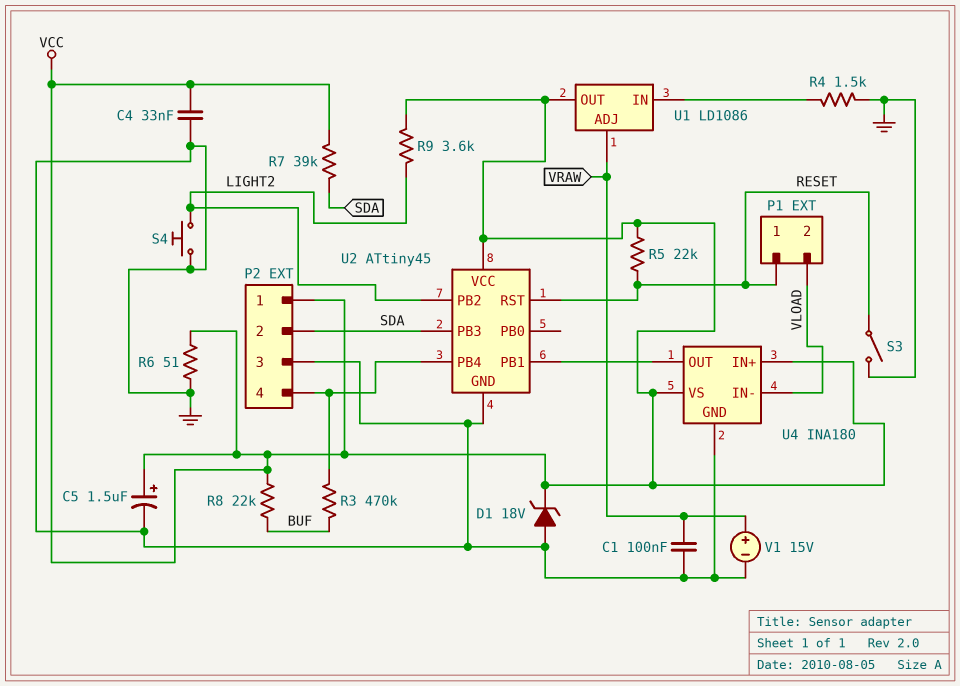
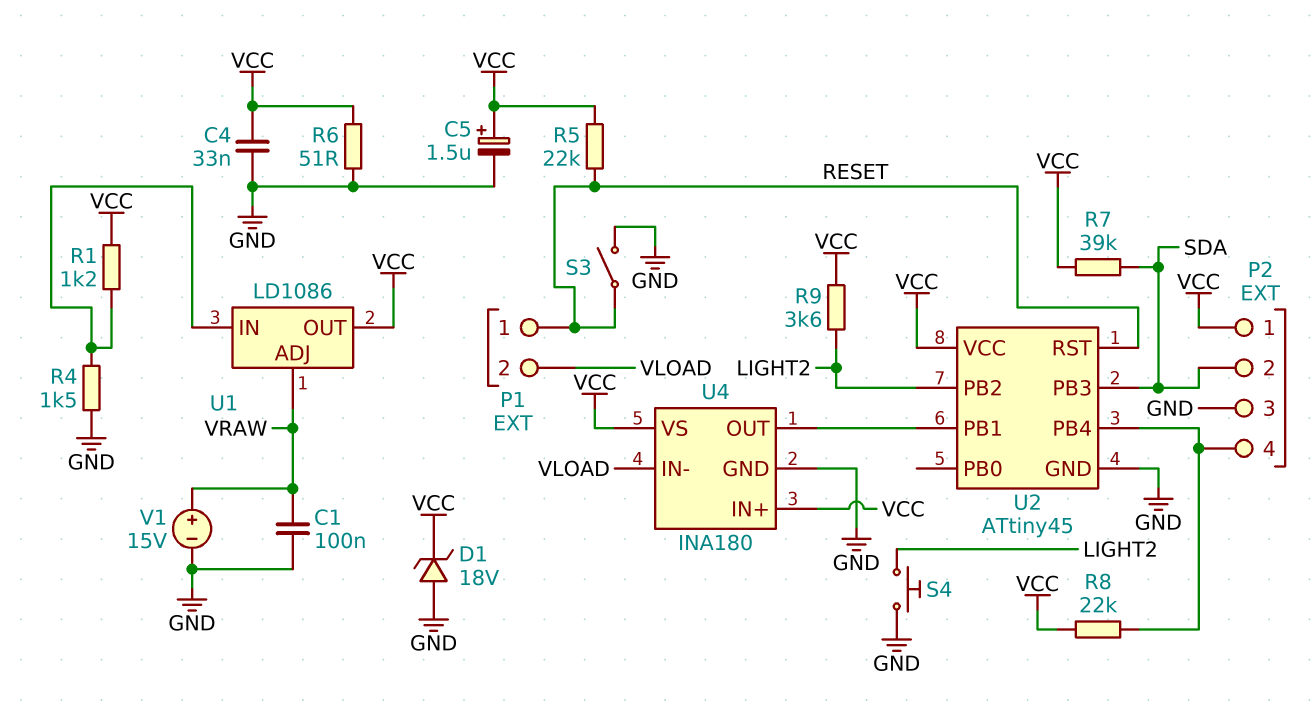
R1: none -> 1.2k (U1/IN, VCC)
R3: 470k (BUF, P2/4) -> none
R8: 22k (BUF, VCC) -> 22k (P2/4, VCC)

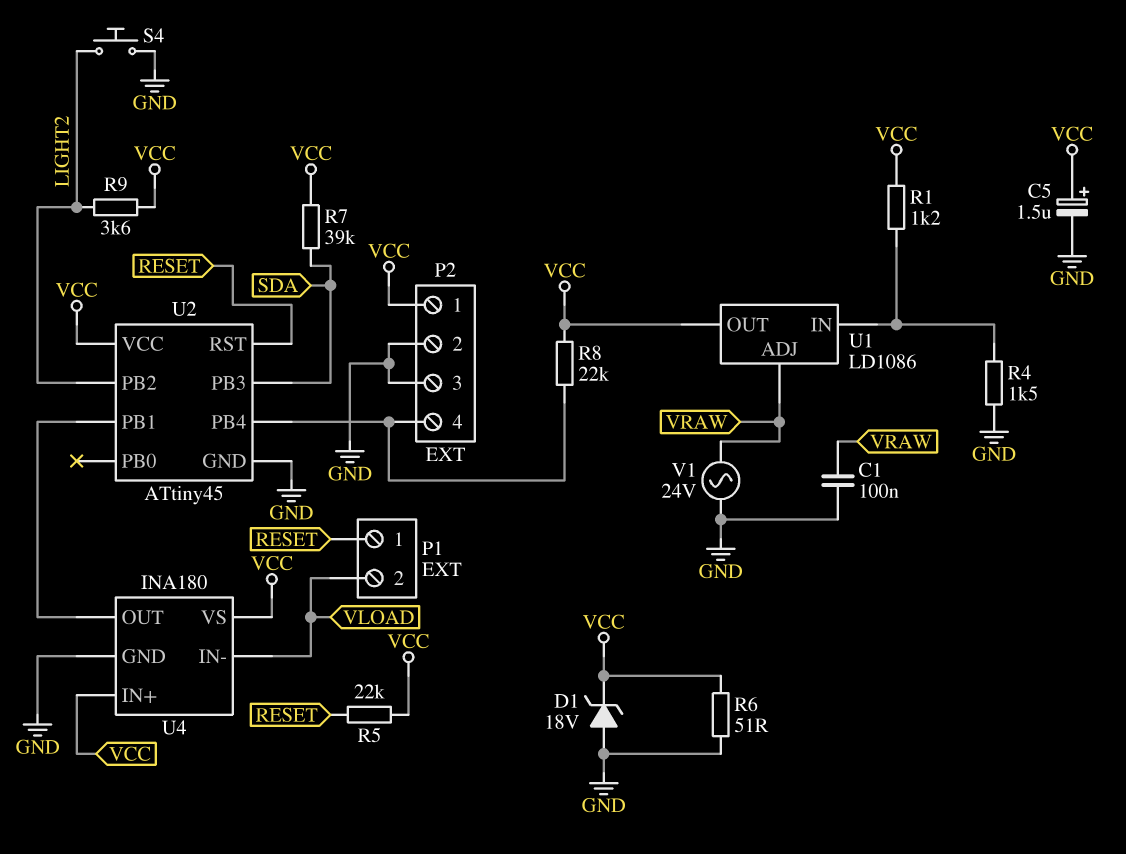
C4: 33nF (GND, VCC) -> none
P2 pin 2: SDA -> GND
S3: switch (GND, RESET) -> none
V1: 15V (plus VRAW, minus GND) -> AC 24V (GND, VRAW)

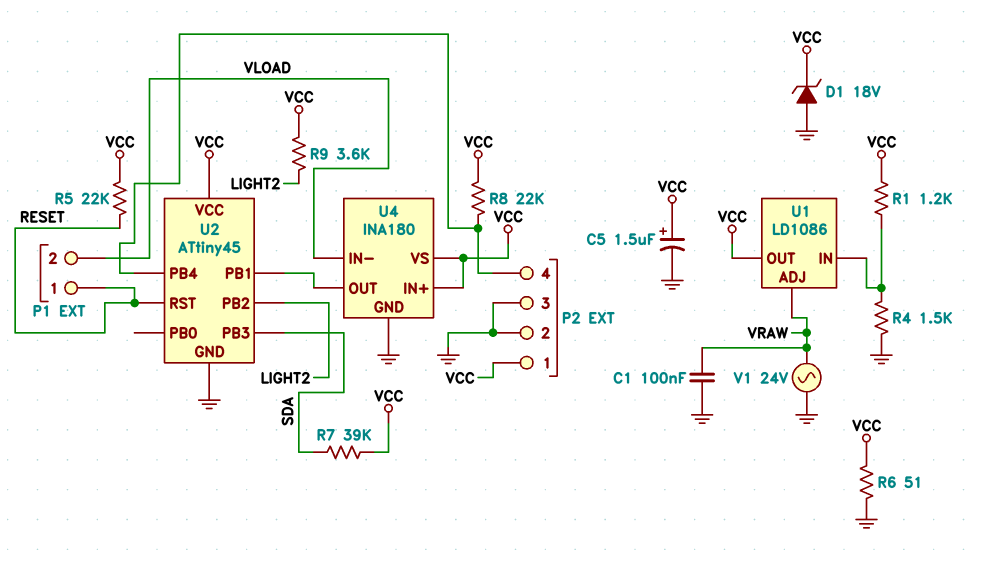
S4: button (GND, LIGHT2) -> none

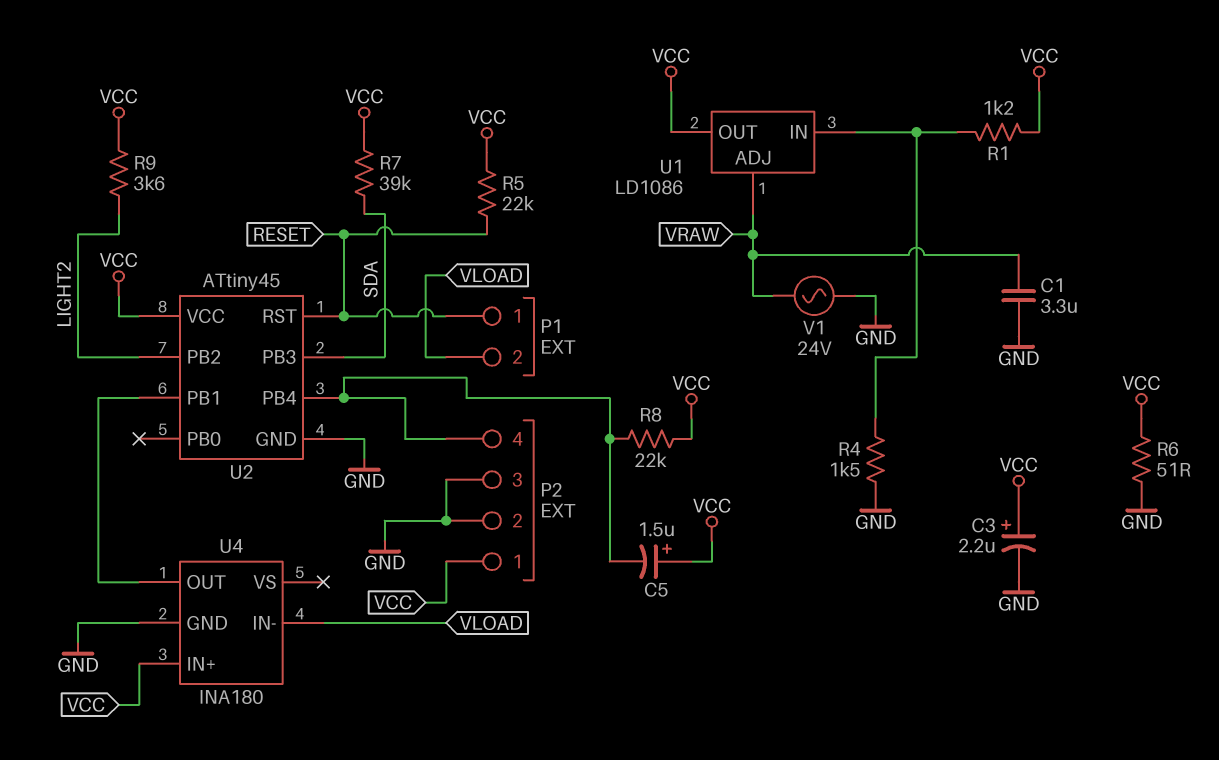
C1: 100nF (GND, VRAW) -> 3.3uF (GND, VRAW)
C3: none -> 2.2uF (plus VCC, minus GND)
C5: 1.5uF (plus VCC, minus GND) -> 1.5uF (plus VCC, minus P2/4)
D1: zener 18V (A GND, K VCC) -> none
U4 pin VS: VCC -> none

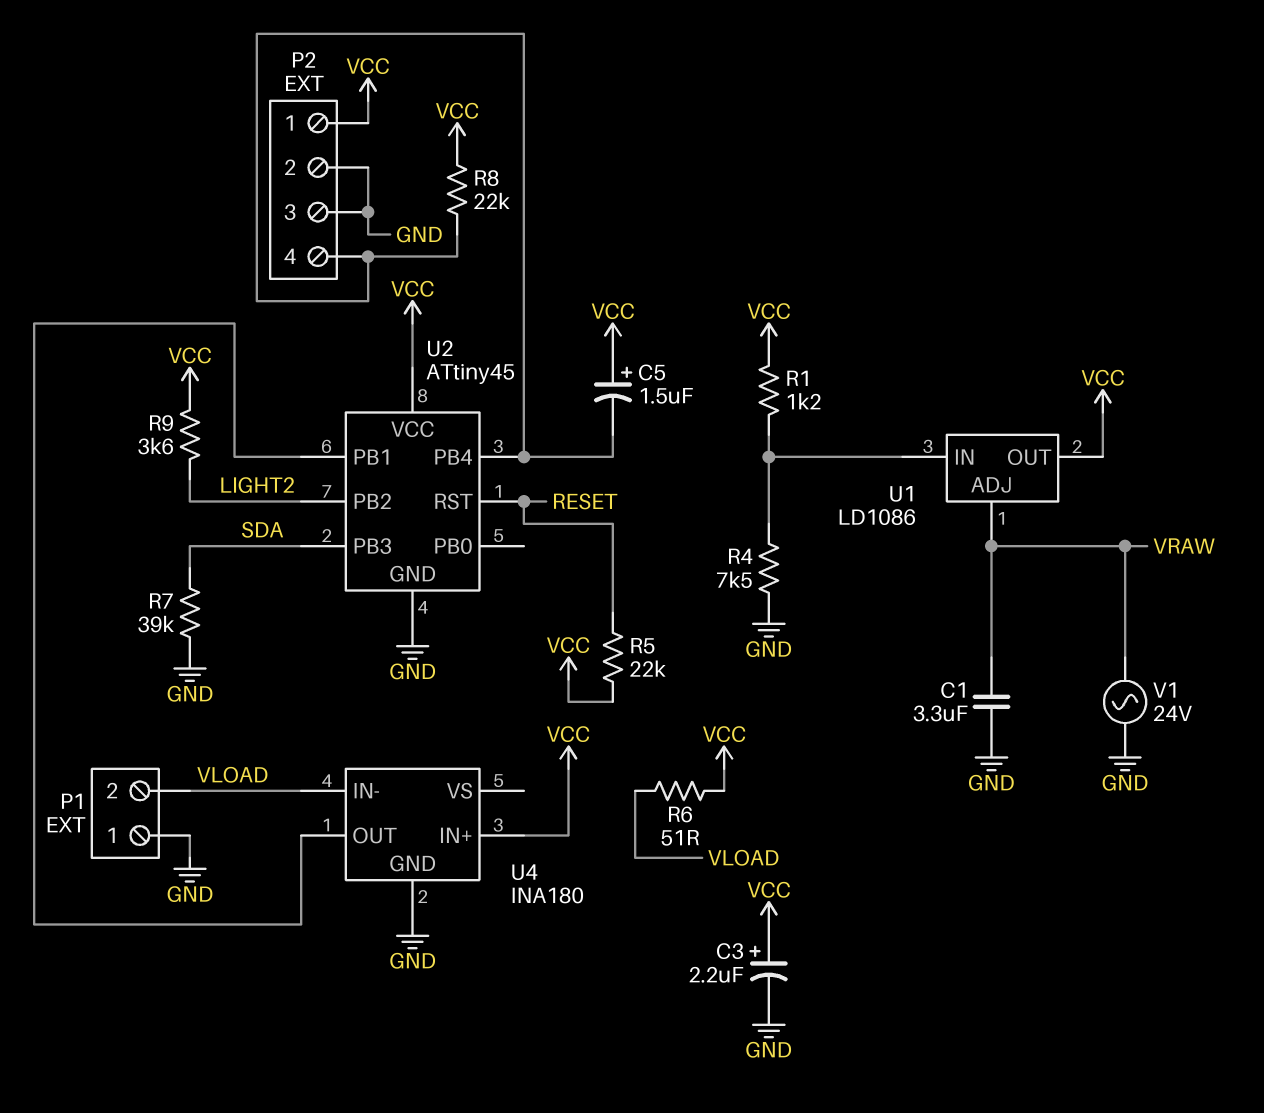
P1 pin 1: RESET -> GND
R4: 1.5k (GND, U1/IN) -> 7.5k (GND, U1/IN)
R6: 51 (GND, VCC) -> 51 (VCC, VLOAD)
R7: 39k (SDA, VCC) -> 39k (GND, SDA)

